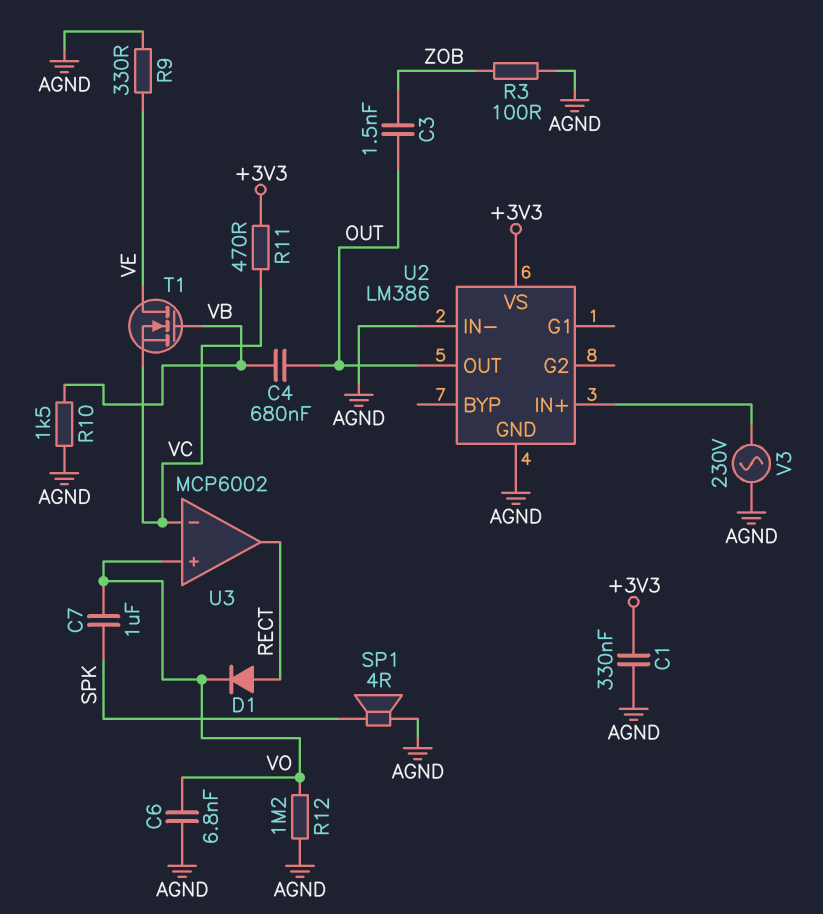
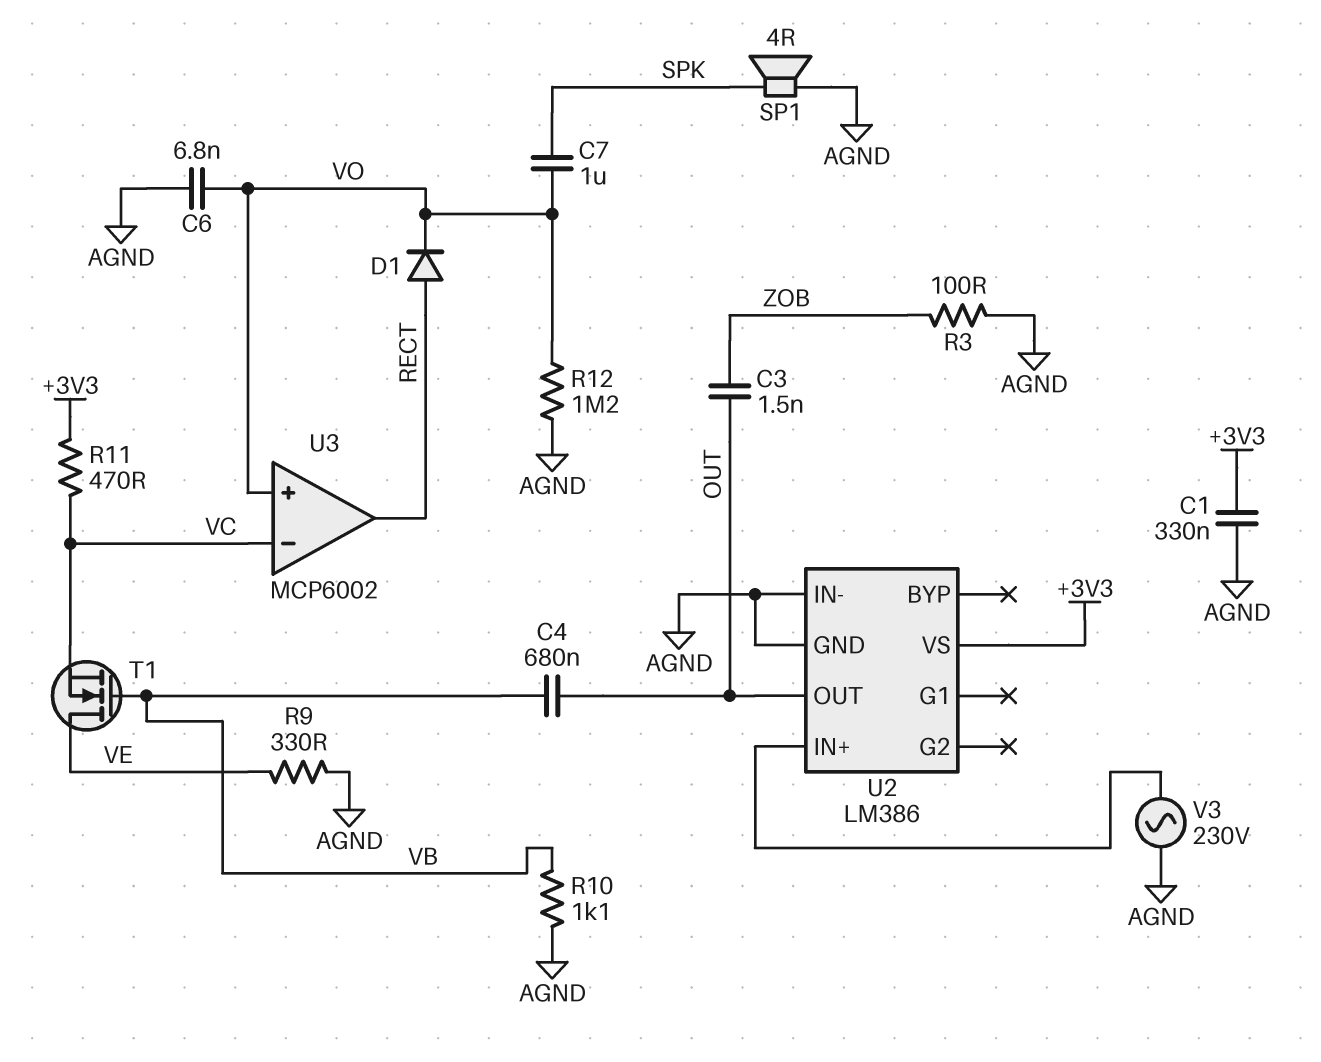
R10: 1.5k (AGND, VB) -> 1.1k (AGND, VB)

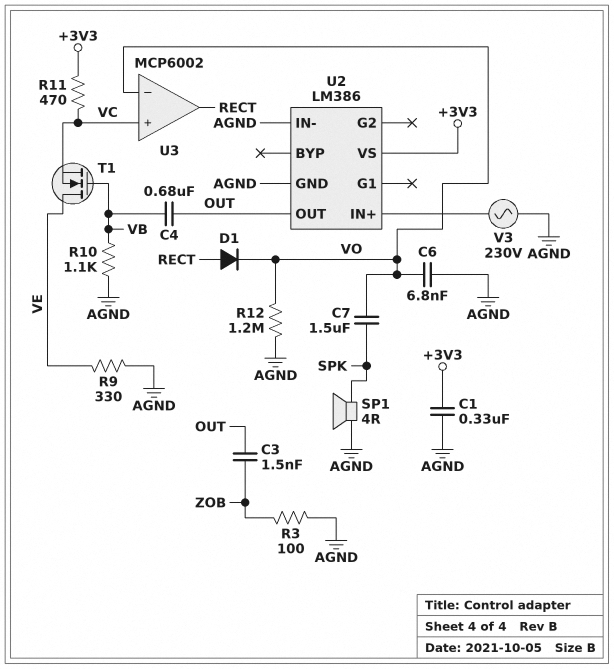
C7: 1uF (SPK, VO) -> 1.5uF (SPK, VO)
U3 pin in+: VO -> VC
U3 pin in-: VC -> VO

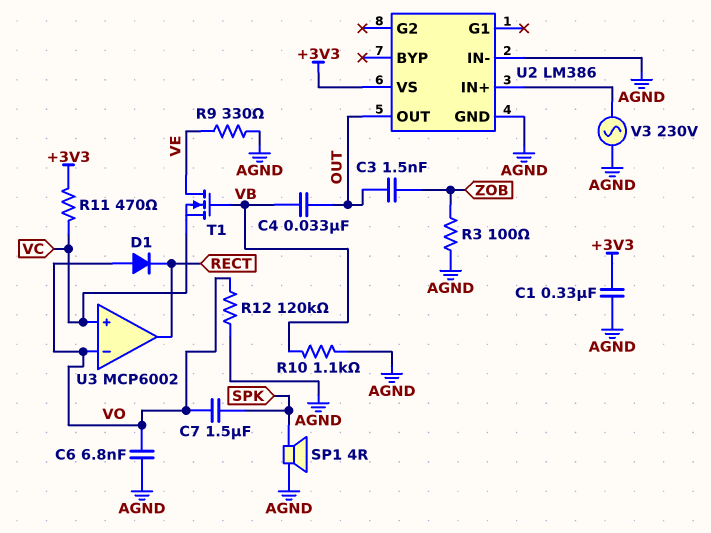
C4: 680nF (OUT, VB) -> 33nF (OUT, VB)
D1: diode (A RECT, K VO) -> diode (A VO, K RECT)
R12: 1.2M (AGND, VO) -> 120k (AGND, VO)

